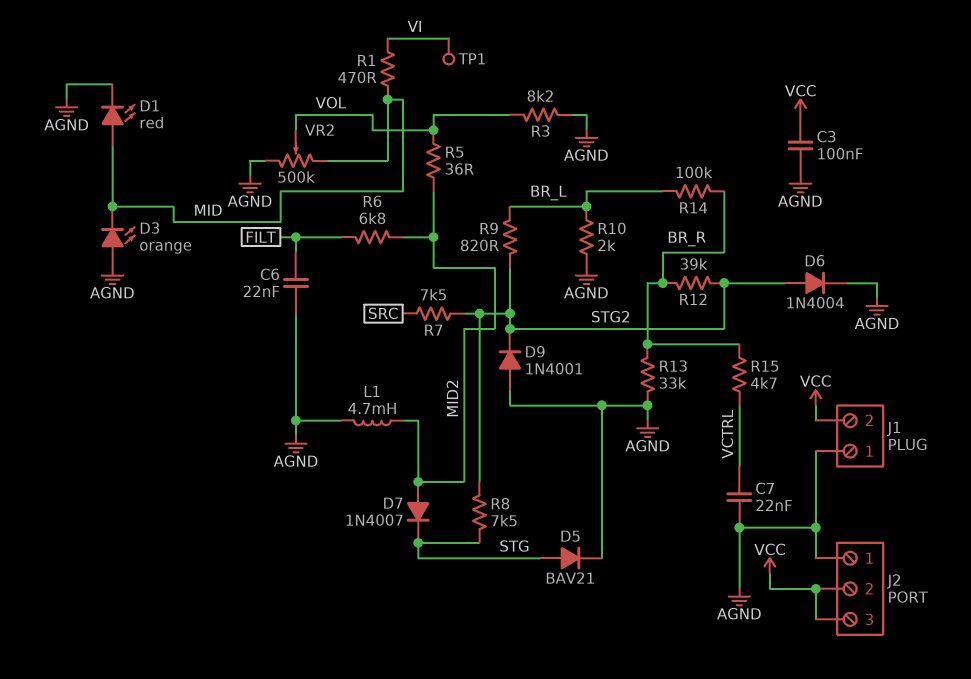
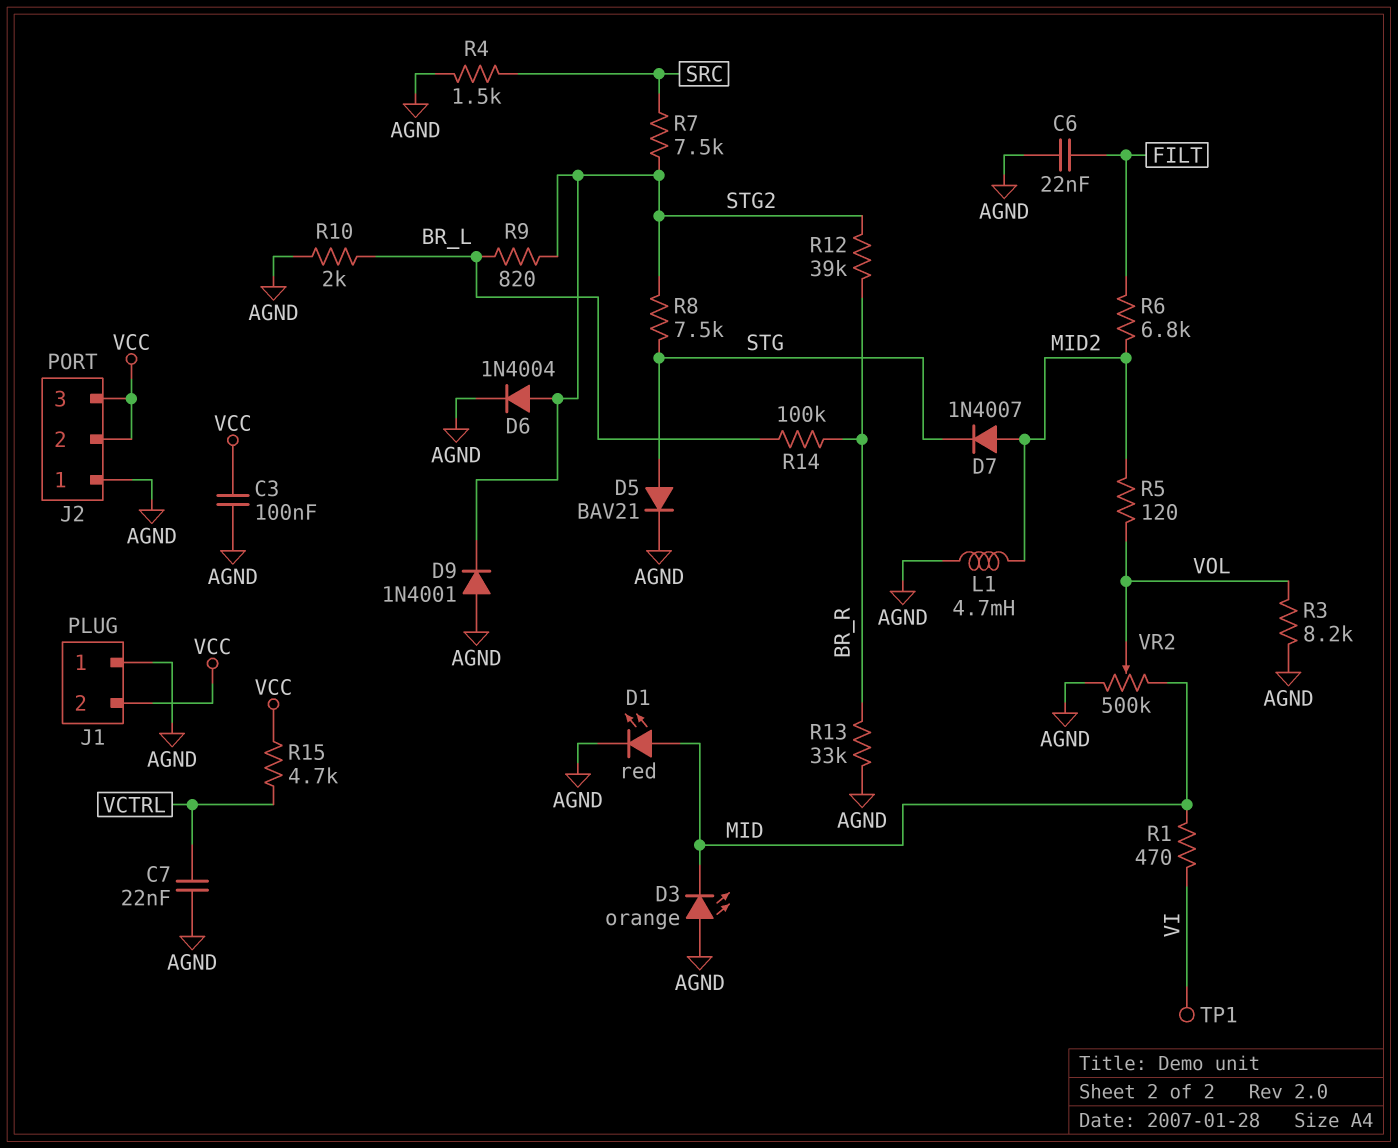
R4: none -> 1.5k (AGND, SRC)
R5: 36 (MID2, VOL) -> 120 (MID2, VOL)
R15: 4.7k (BR_R, VCTRL) -> 4.7k (VCC, VCTRL)

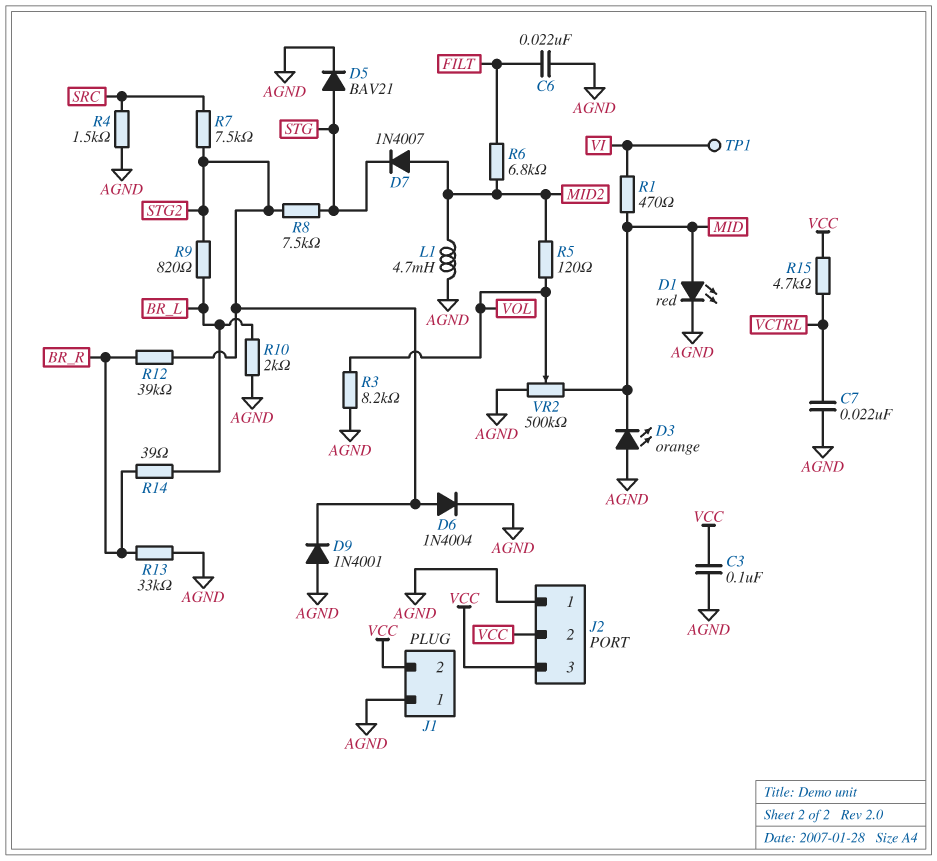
R14: 100k (BR_L, BR_R) -> 39 (BR_L, BR_R)

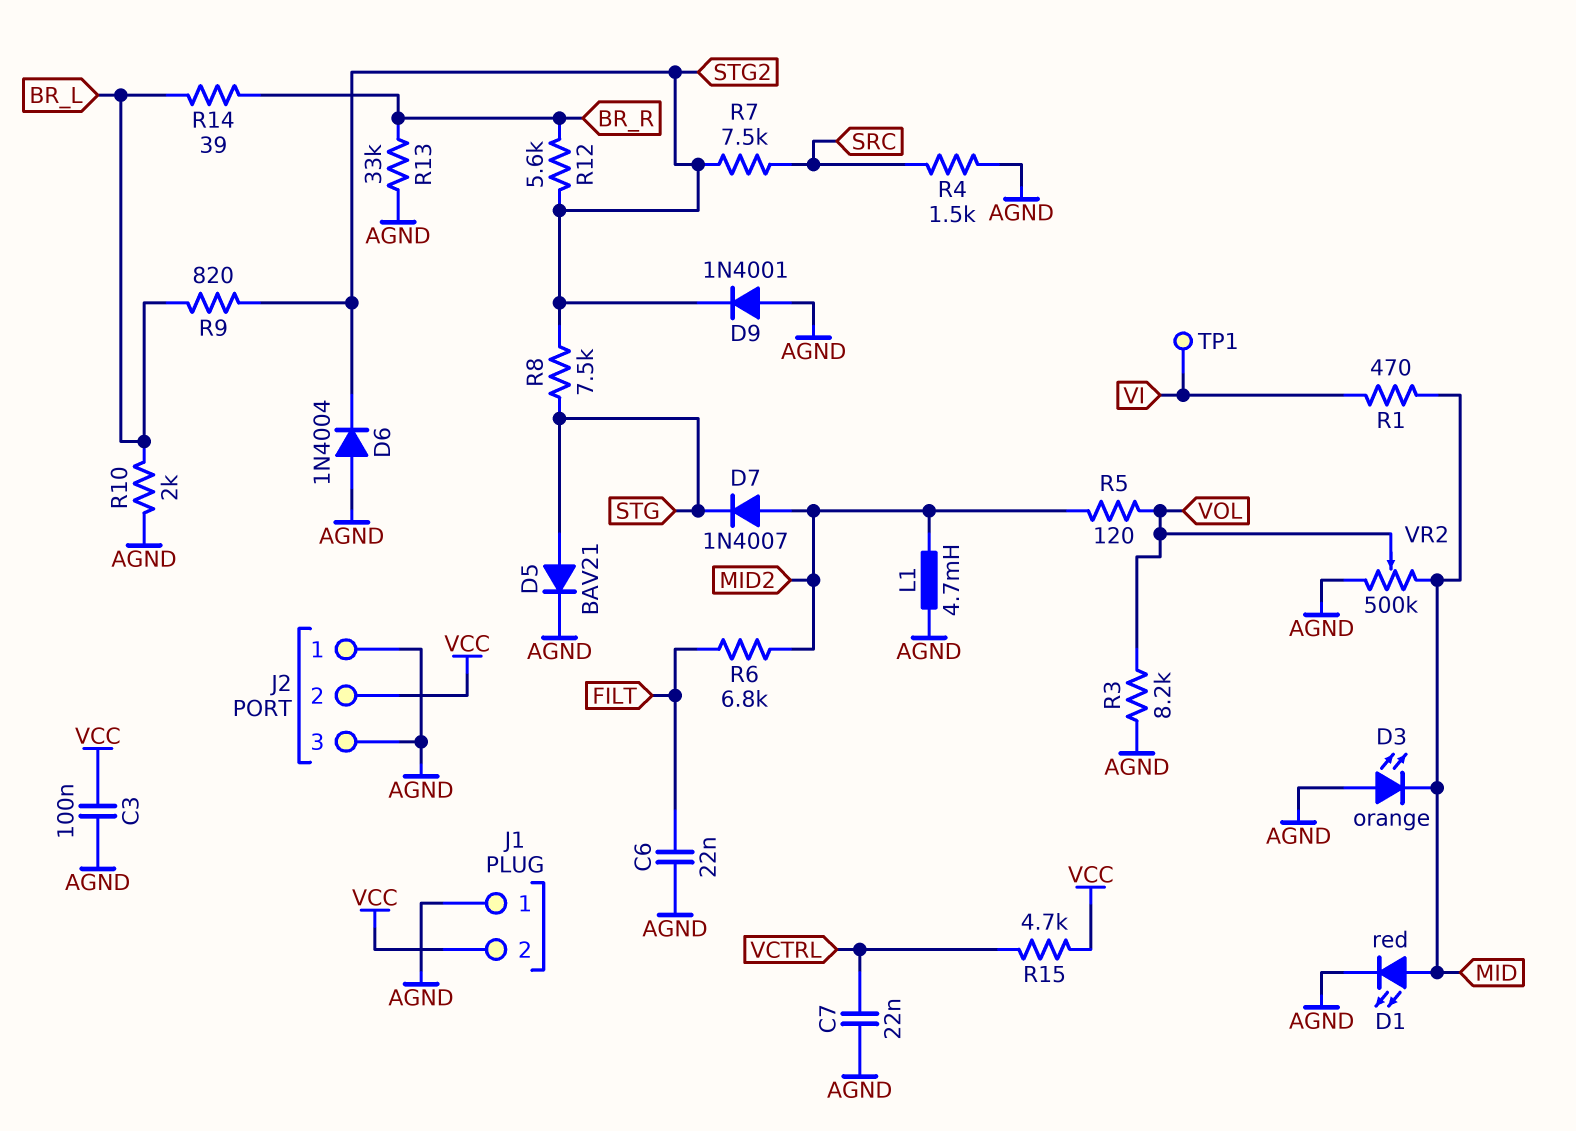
D6: diode 1N4004 (A STG2, K AGND) -> diode 1N4004 (A AGND, K STG2)
J2 pin 3: VCC -> AGND
R12: 39k (BR_R, STG2) -> 5.6k (BR_R, STG2)

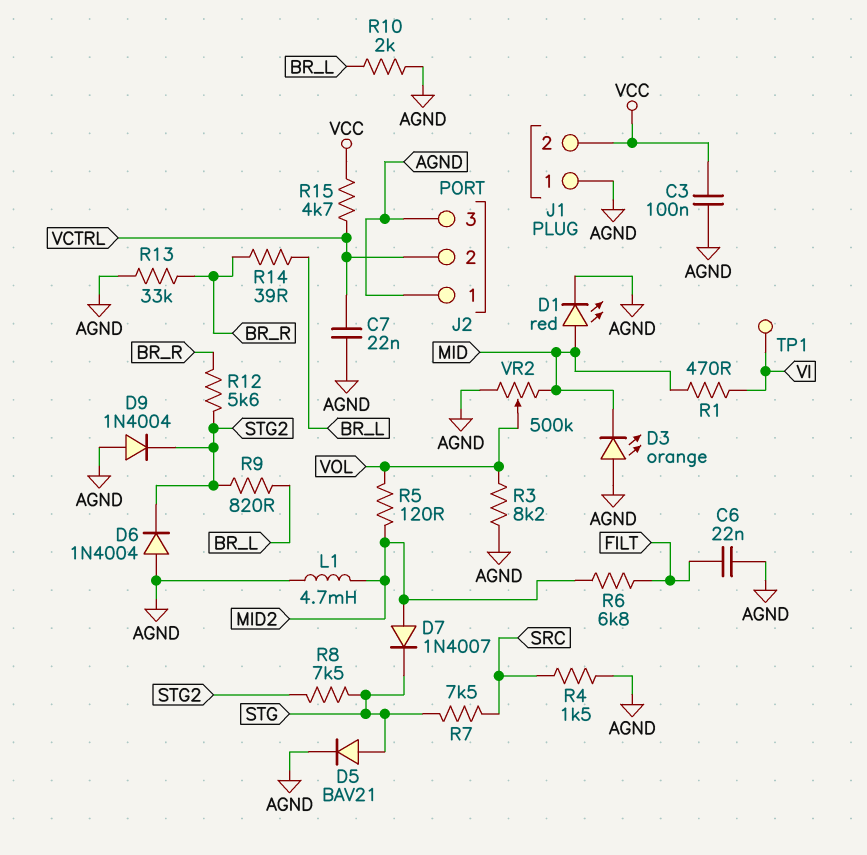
D9: diode 1N4001 (A AGND, K STG2) -> diode 1N4004 (A AGND, K STG2)
J2 pin 2: VCC -> VCTRL
R7: 7.5k (SRC, STG2) -> 7.5k (SRC, STG)

